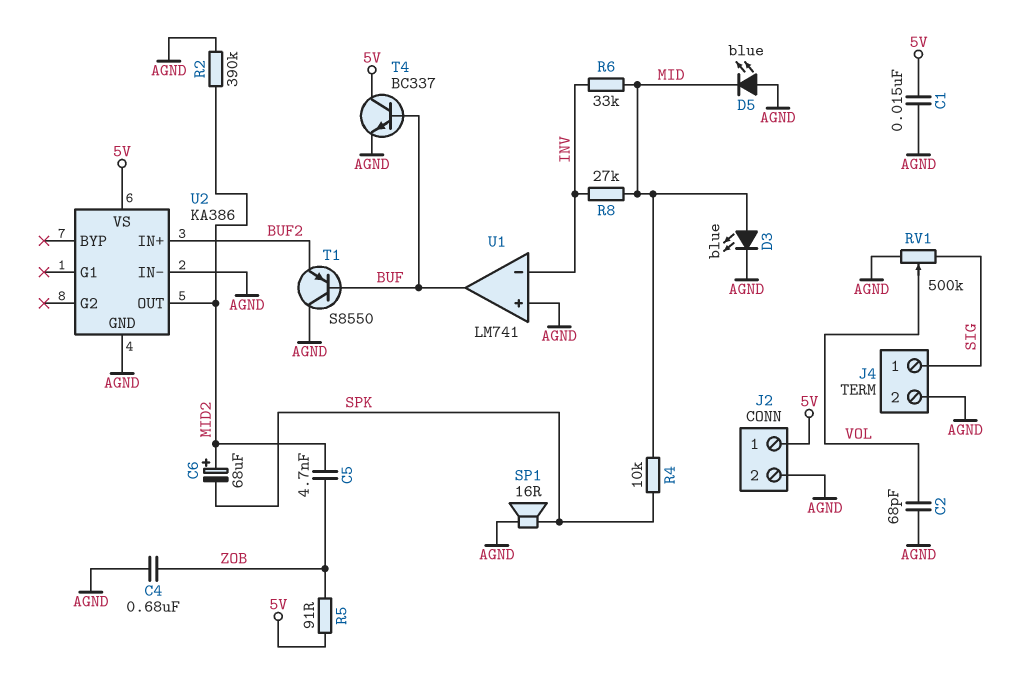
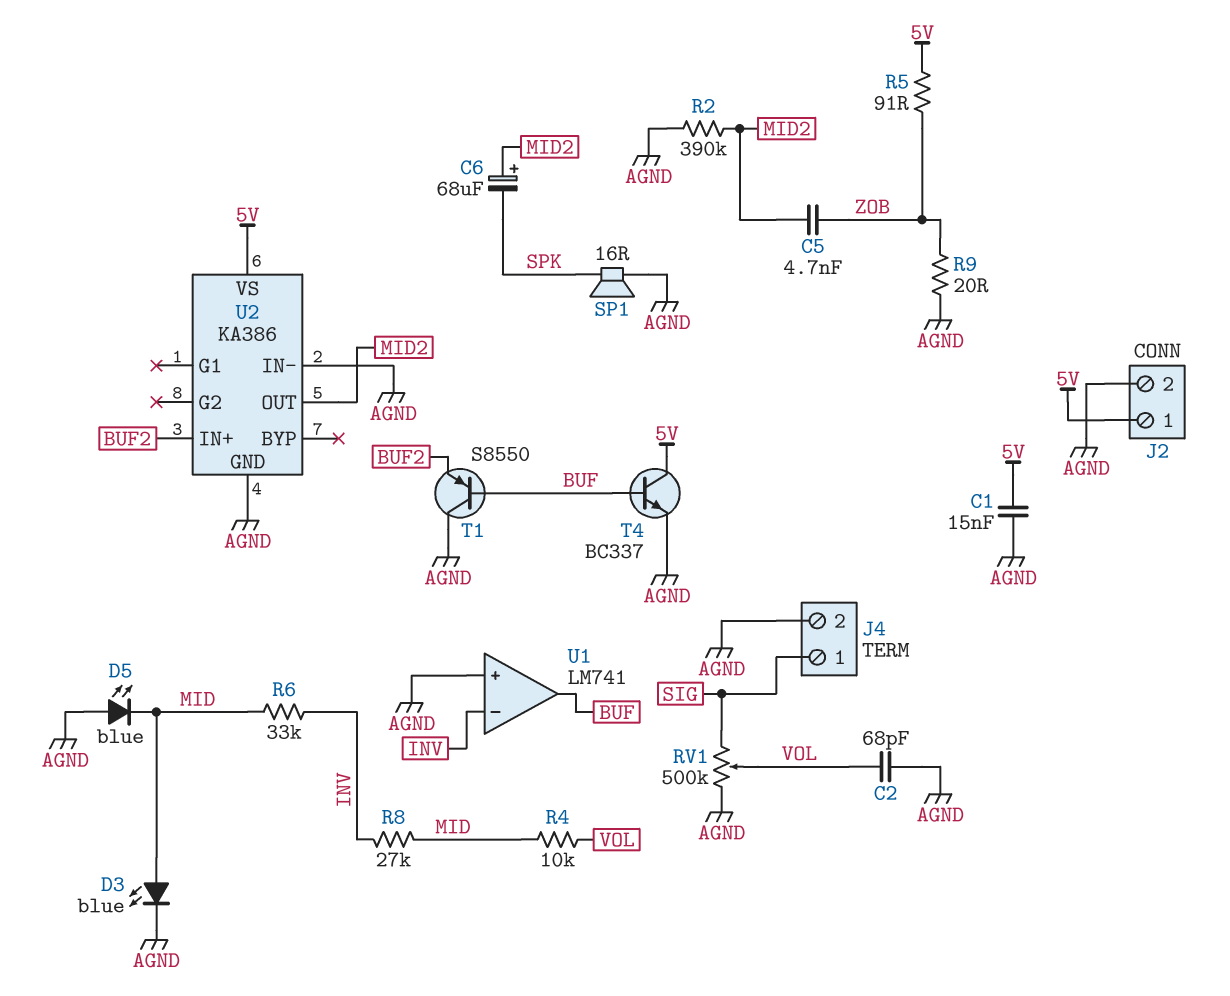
C4: 680nF (AGND, ZOB) -> none
R4: 10k (MID, SPK) -> 10k (MID, VOL)
R9: none -> 20 (AGND, ZOB)

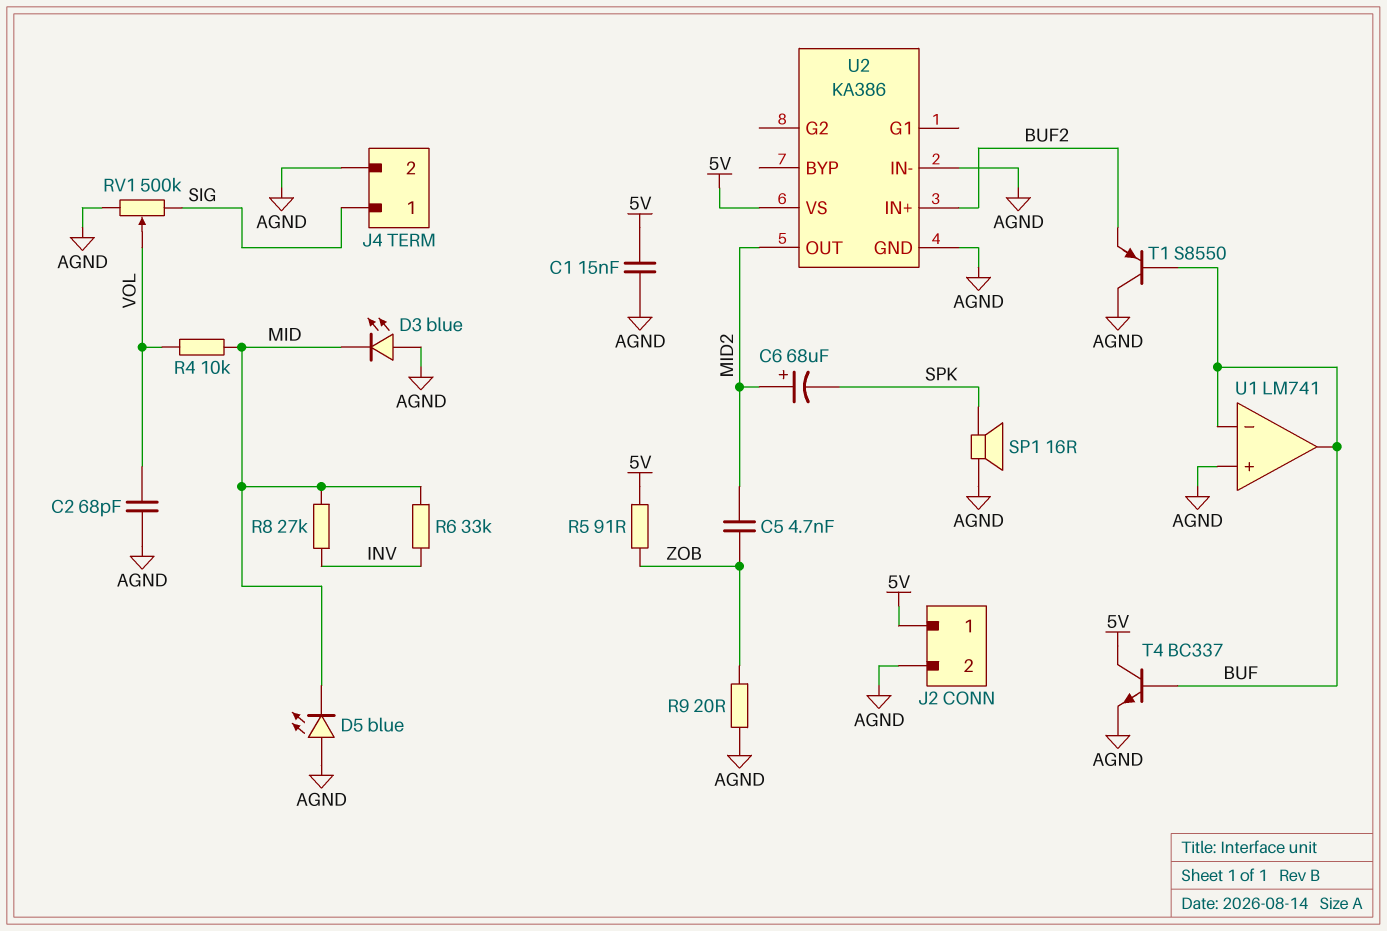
D3: LED blue (A MID, K AGND) -> LED blue (A AGND, K MID)
R2: 390k (AGND, MID2) -> none
U1 pin in-: INV -> BUF

